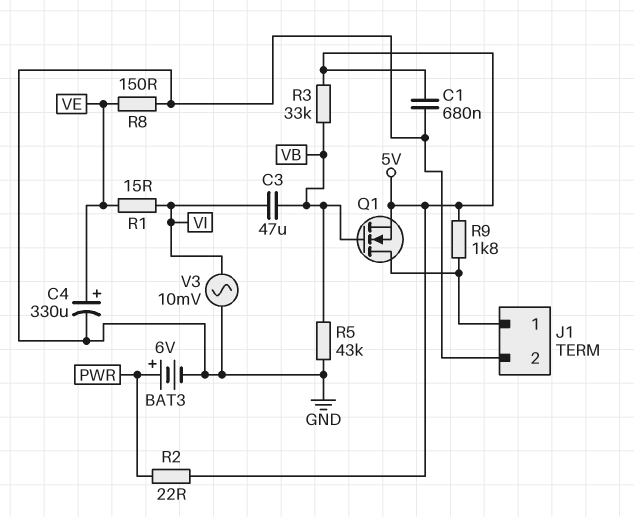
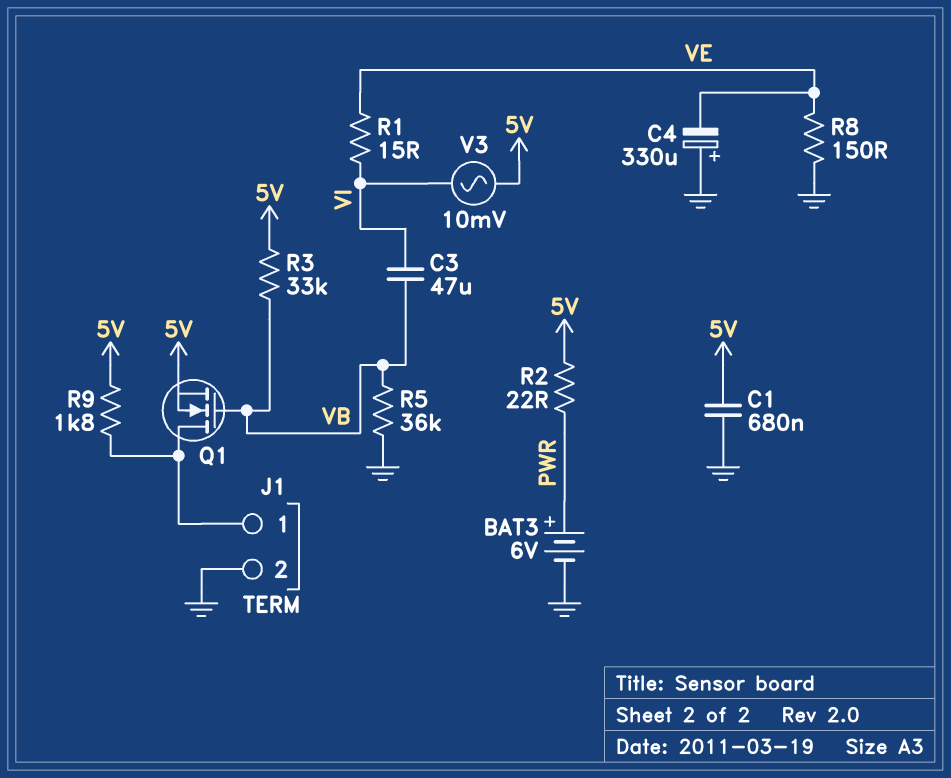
C4: 330uF (plus VE, minus GND) -> 330uF (plus GND, minus VE)
R5: 43k (GND, VB) -> 36k (GND, VB)
V3: AC 10mV (GND, VI) -> AC 10mV (5V, VI)

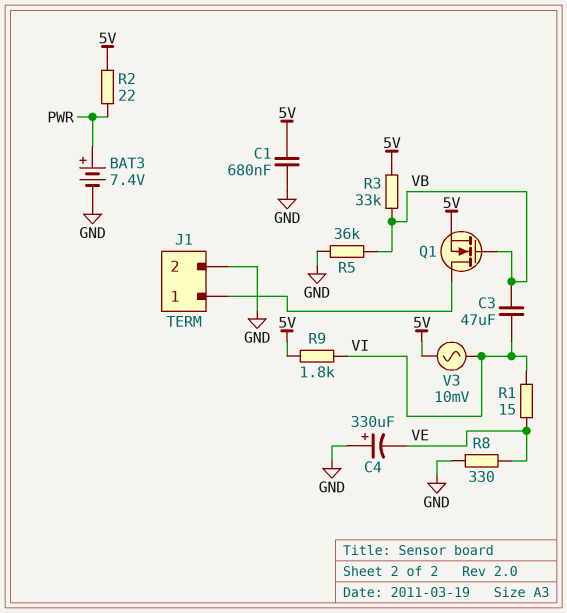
BAT3: 6V (plus PWR, minus GND) -> 7.4V (plus PWR, minus GND)
R8: 150 (GND, VE) -> 330 (GND, VE)
R9: 1.8k (5V, J1/1) -> 1.8k (5V, VI)

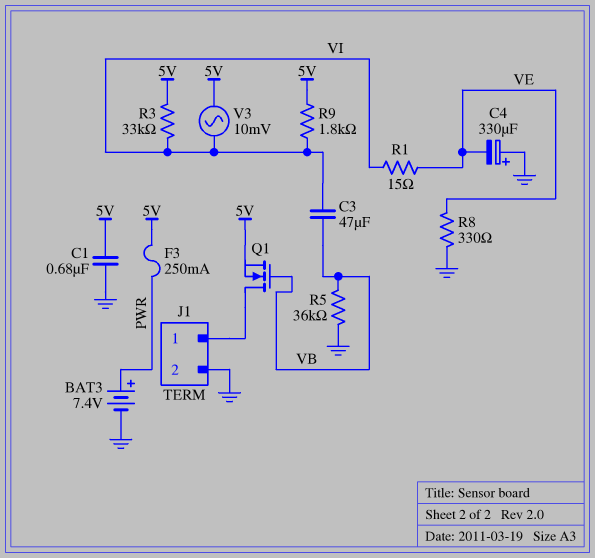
F3: none -> 250mA (5V, PWR)
R2: 22 (5V, PWR) -> none
R3: 33k (5V, VB) -> 33k (5V, VI)

